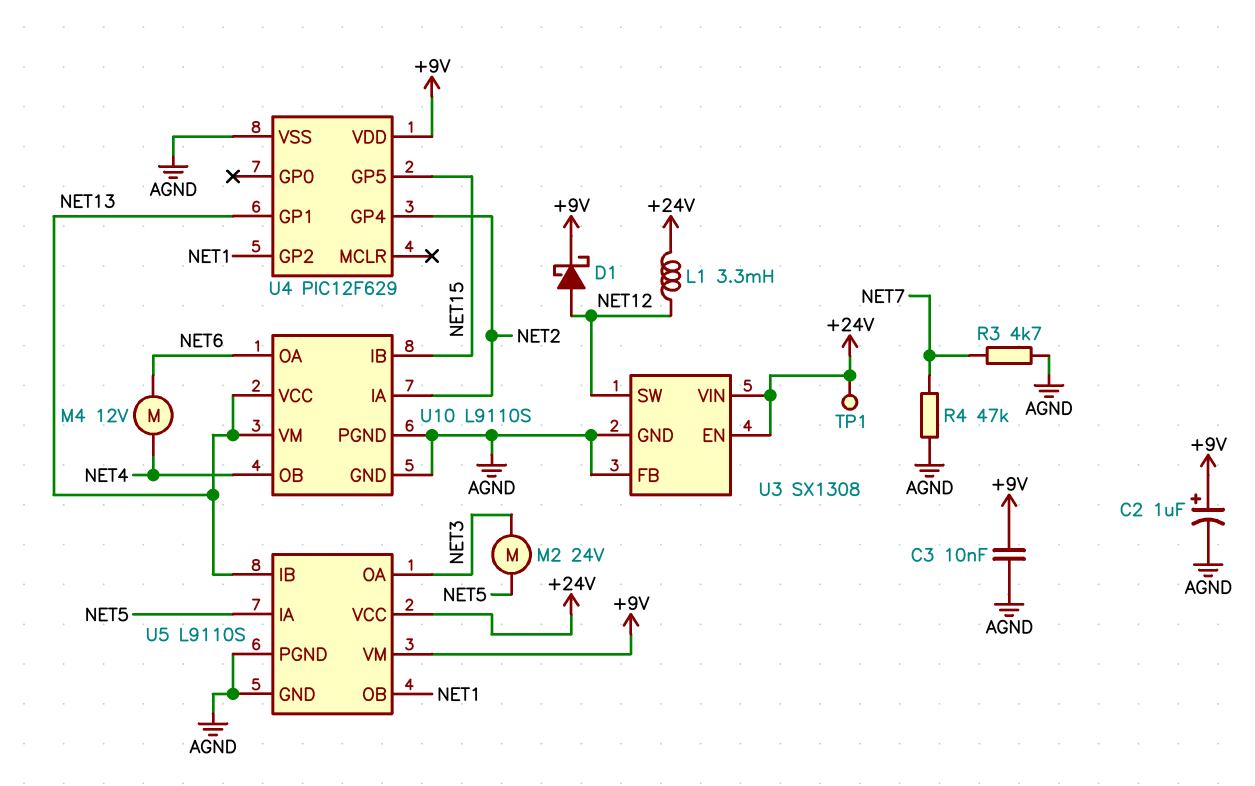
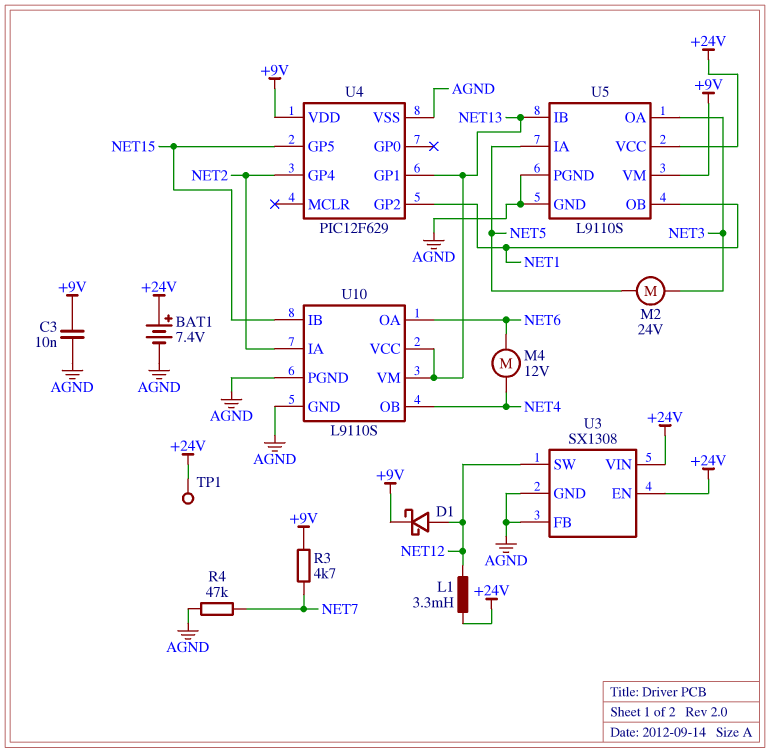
BAT1: none -> 7.4V (plus +24V, minus AGND)
C2: 1uF (plus +9V, minus AGND) -> none
R3: 4.7k (AGND, NET7) -> 4.7k (+9V, NET7)

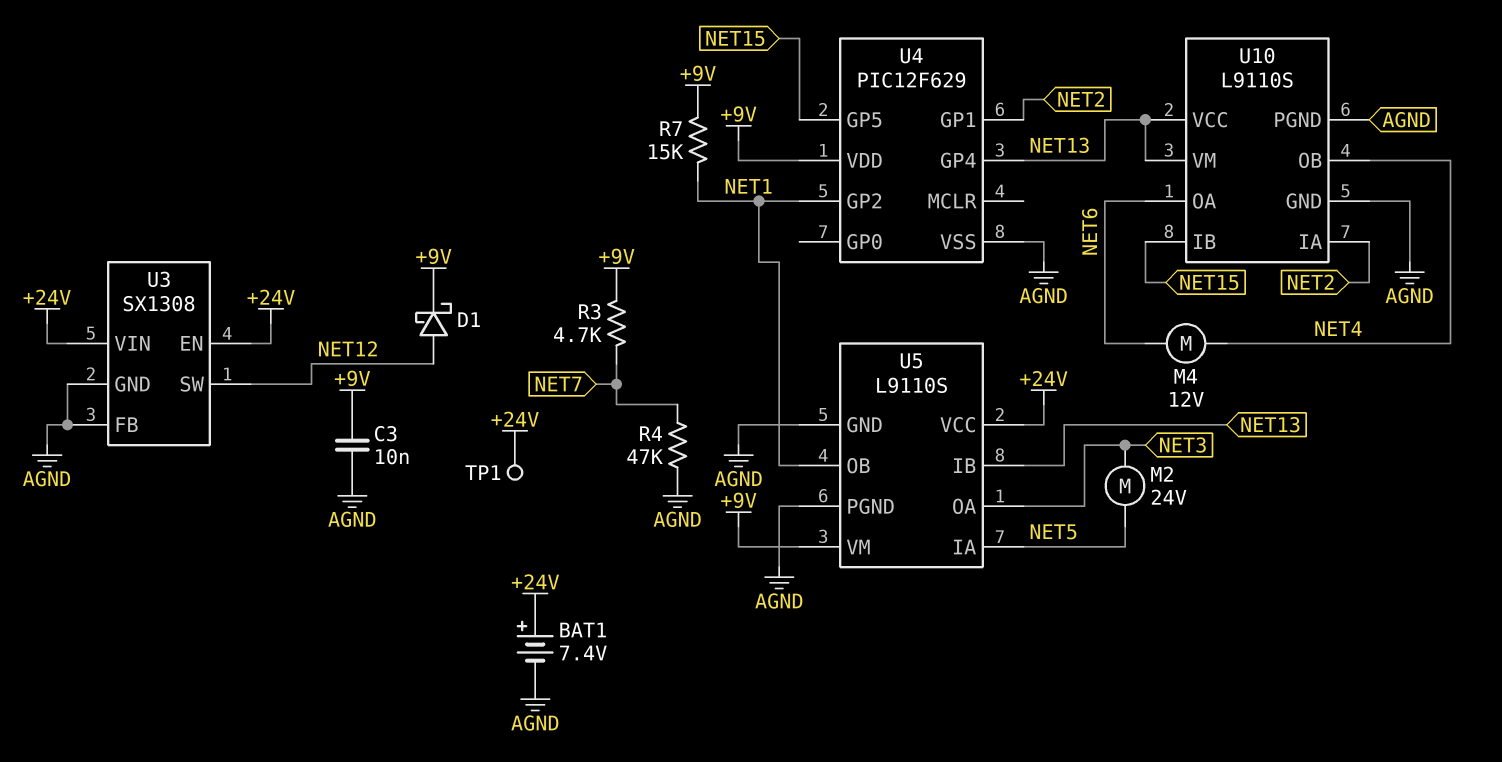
L1: 3.3mH (+24V, NET12) -> none
R7: none -> 15k (+9V, NET1)
U4 pin GP1: NET13 -> NET2
U4 pin GP4: NET2 -> NET13

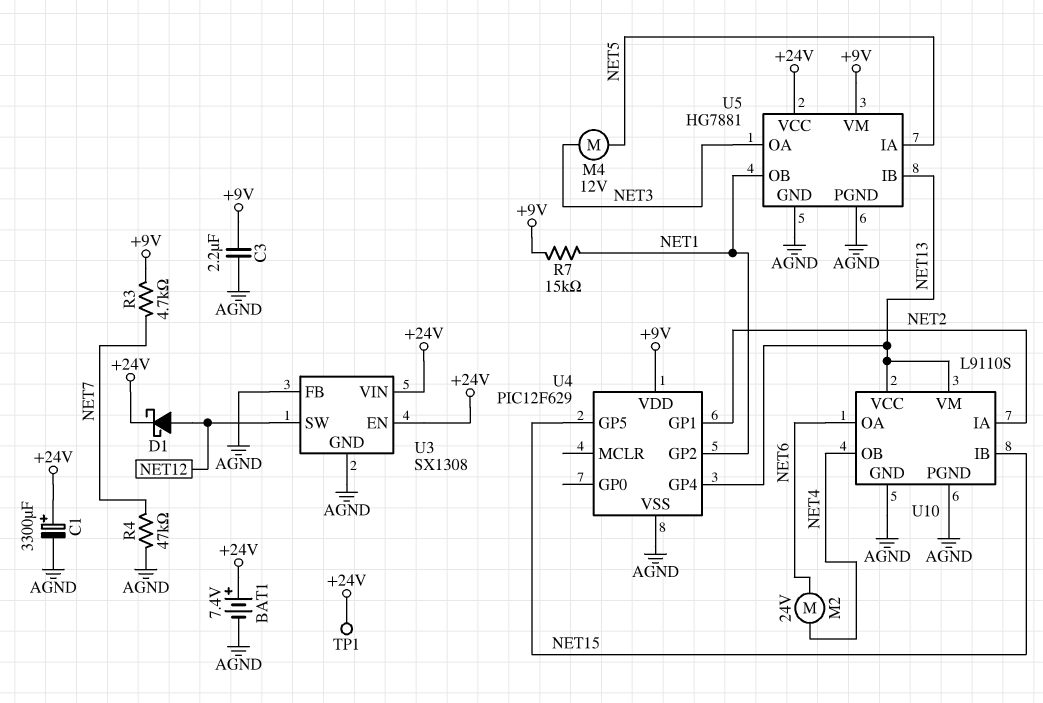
C1: none -> 3300uF (plus +24V, minus AGND)
C3: 10nF (+9V, AGND) -> 2.2uF (+9V, AGND)
D1: schottky (A NET12, K +9V) -> schottky (A NET12, K +24V)
M2: motor 24V (NET3, NET5) -> motor 24V (NET4, NET6)
M4: motor 12V (NET4, NET6) -> motor 12V (NET3, NET5)
U5: L9110S -> HG7881

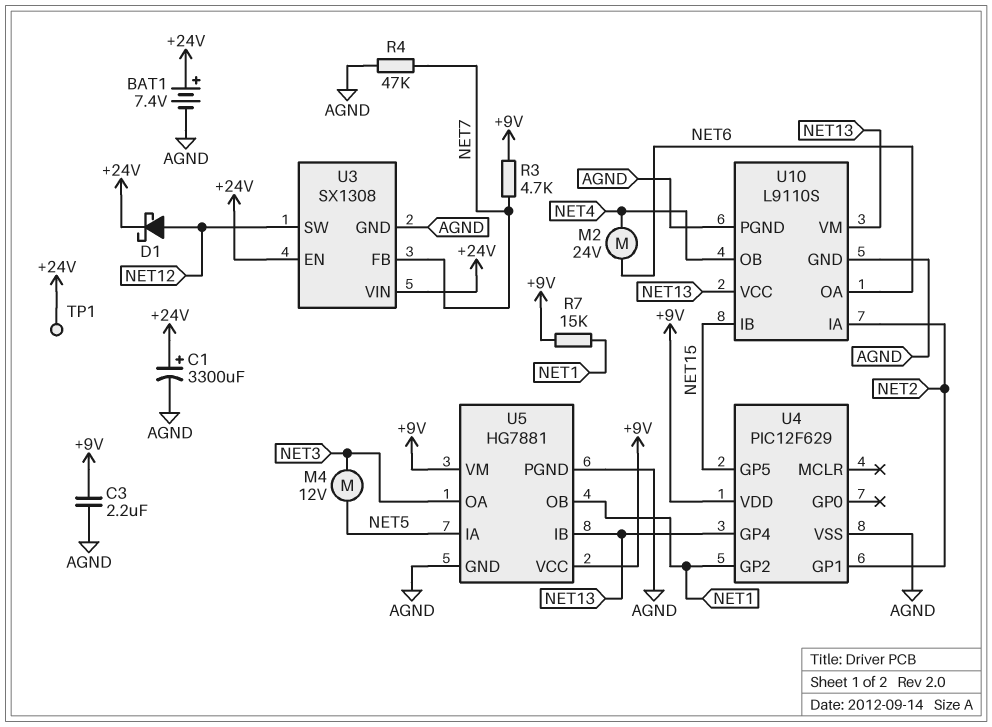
U3 pin FB: AGND -> NET7
U5 pin VCC: +24V -> +9V

